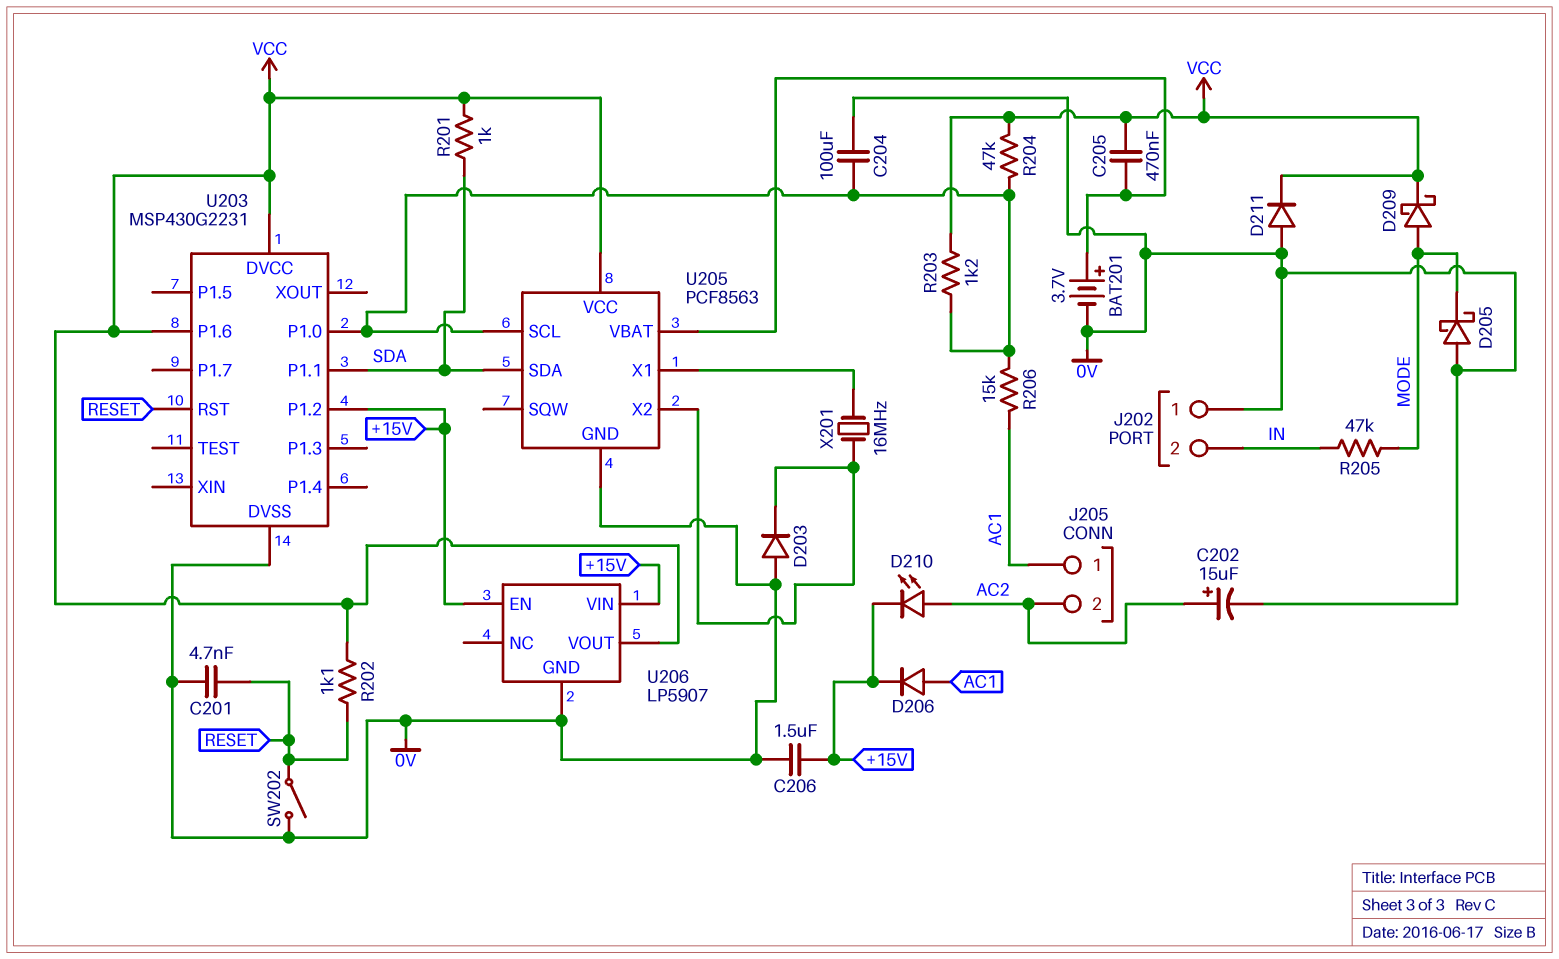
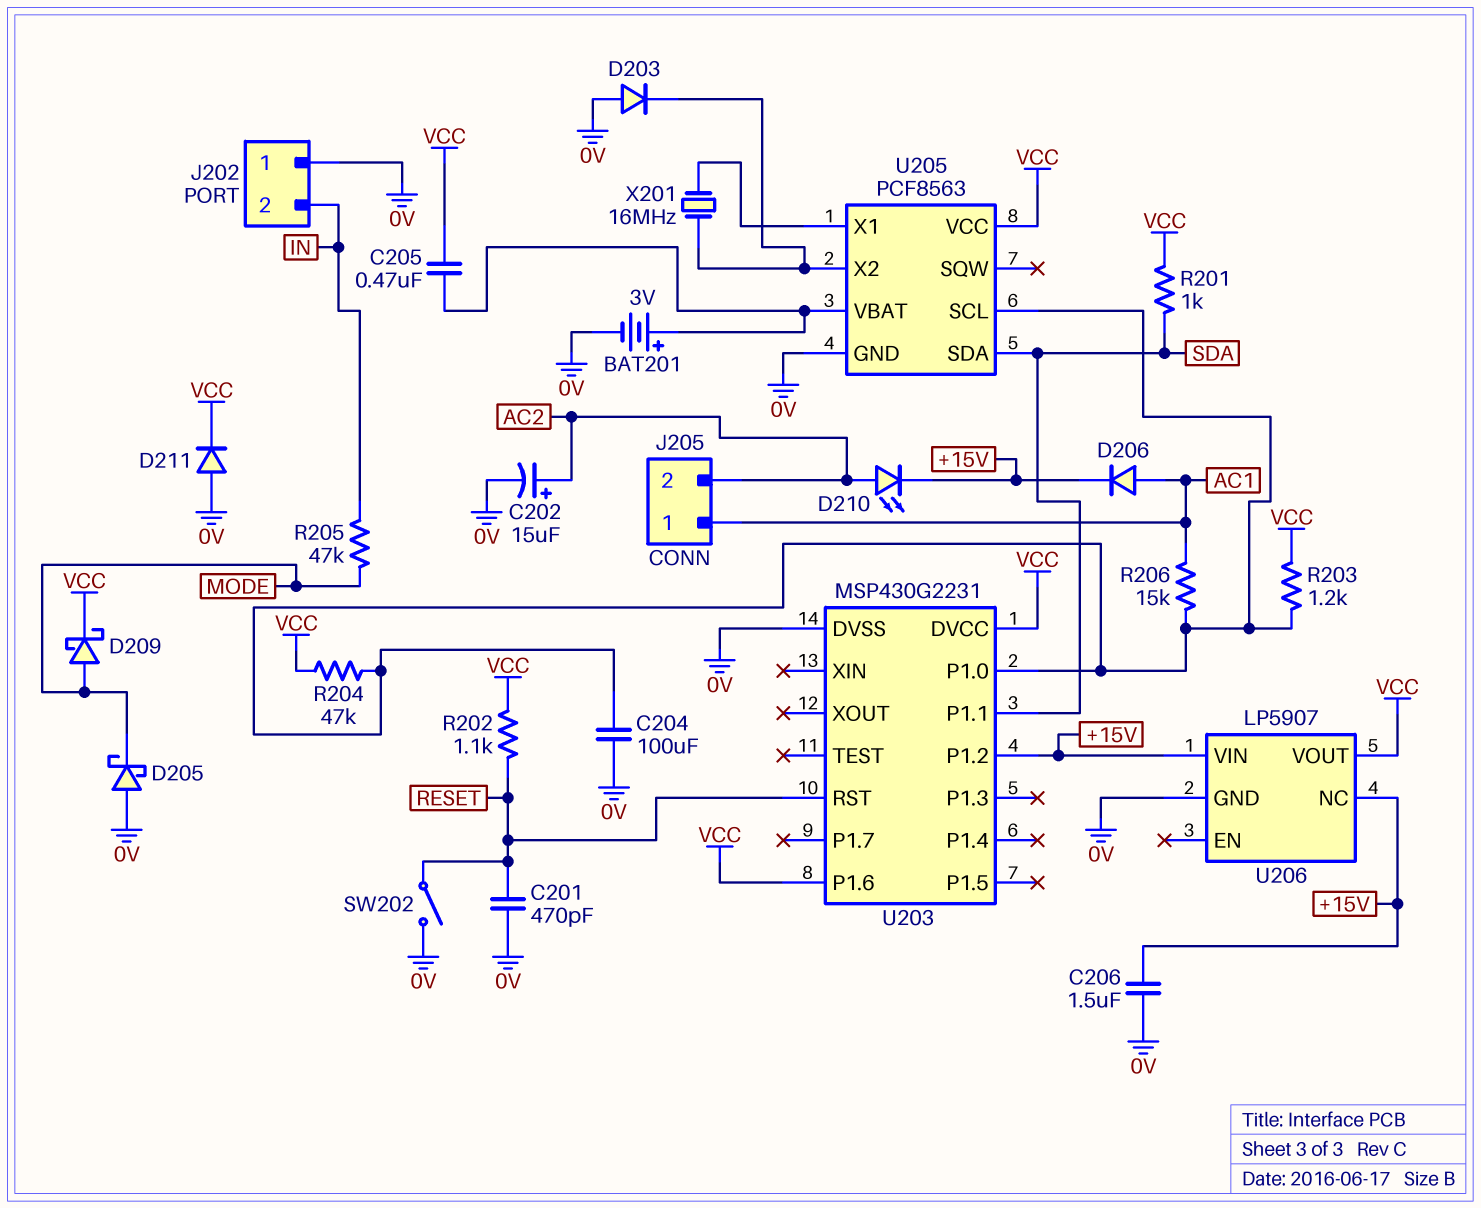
BAT201: 3.7V (plus U205/VBAT, minus 0V) -> 3V (plus U205/VBAT, minus 0V)
C201: 4.7nF (0V, RESET) -> 470pF (0V, RESET)
U206 pin EN: +15V -> none
U206 pin NC: none -> +15V

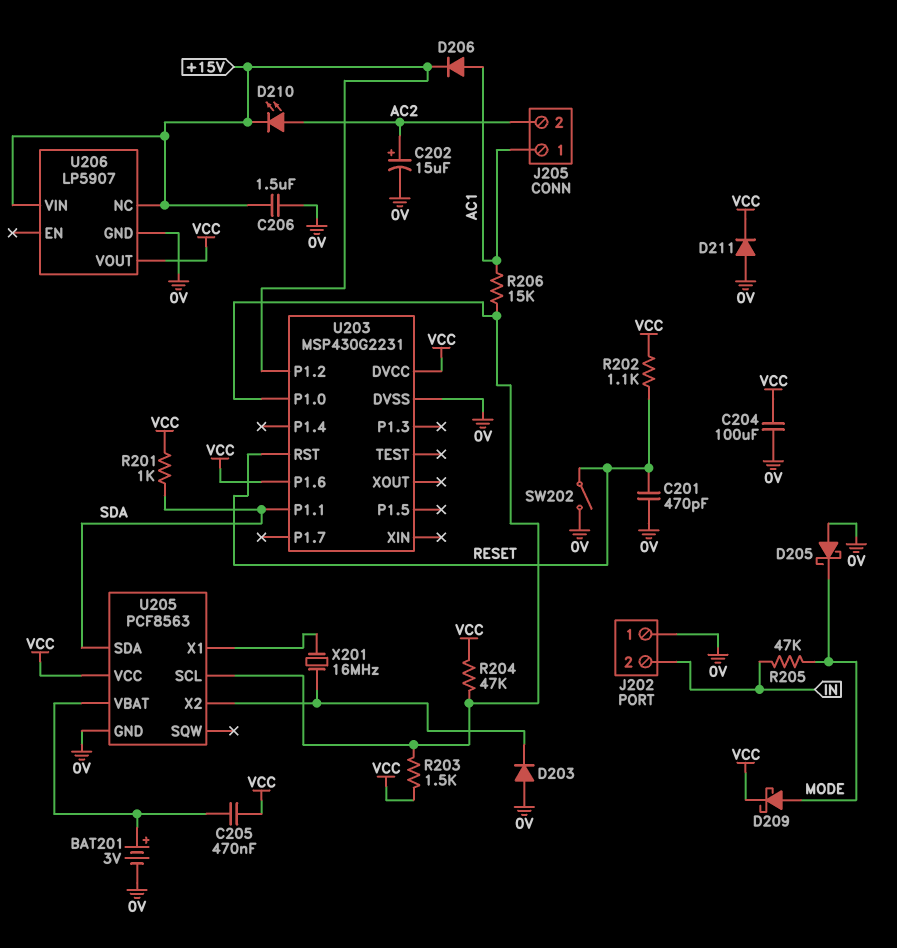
C204: 100uF (0V, U203/P1.0) -> 100uF (0V, VCC)
R203: 1.2k (U203/P1.0, VCC) -> 1.5k (U203/P1.0, VCC)

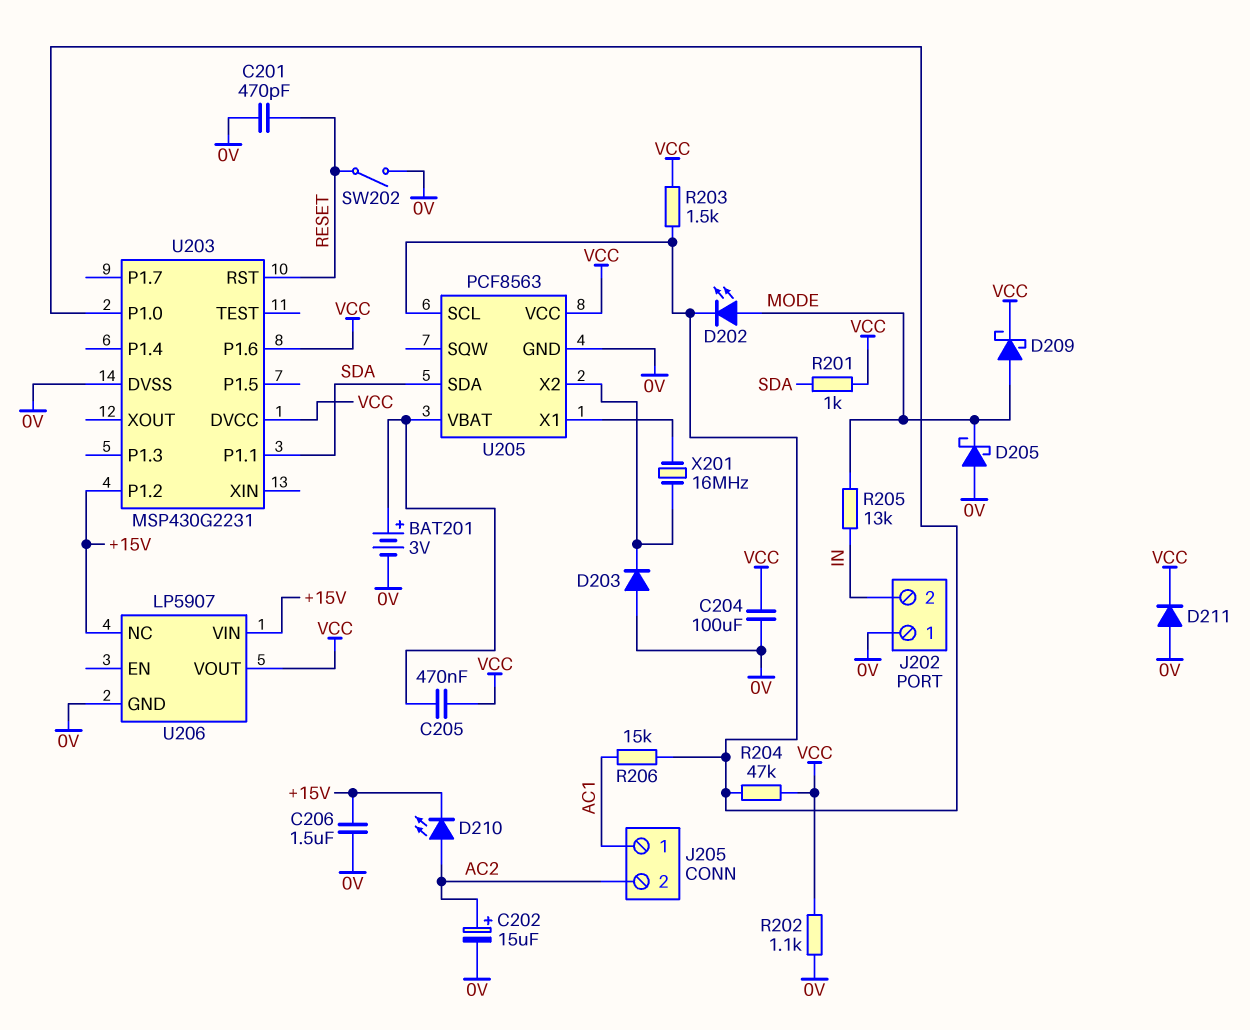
D202: none -> LED (A MODE, K U203/P1.0)
D206: diode (A AC1, K +15V) -> none
R202: 1.1k (RESET, VCC) -> 1.1k (0V, VCC)
R205: 47k (IN, MODE) -> 13k (IN, MODE)

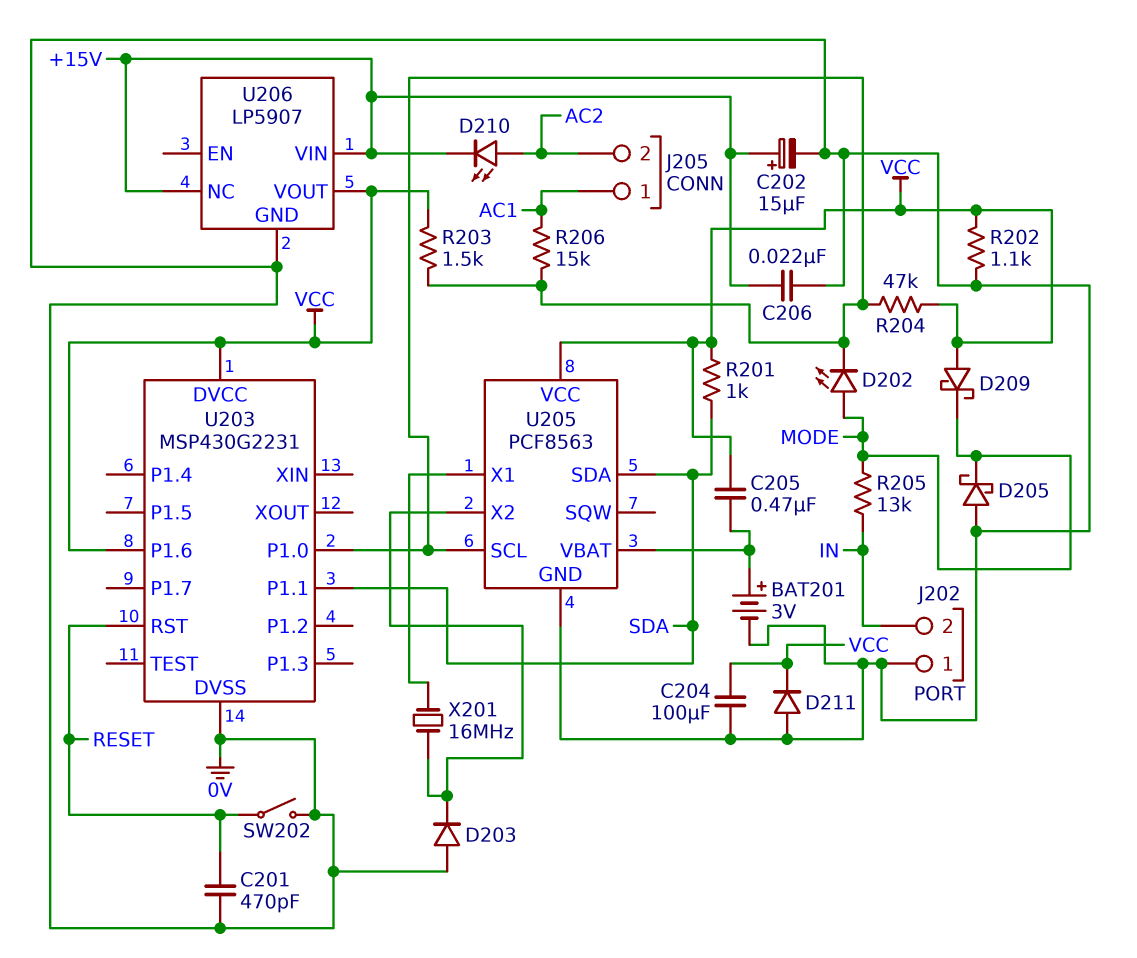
C202: 15uF (plus AC2, minus 0V) -> 15uF (plus +15V, minus 0V)
C206: 1.5uF (+15V, 0V) -> 22nF (+15V, 0V)
D209: schottky (A MODE, K VCC) -> schottky (A VCC, K MODE)
U203 pin P1.2: +15V -> none

